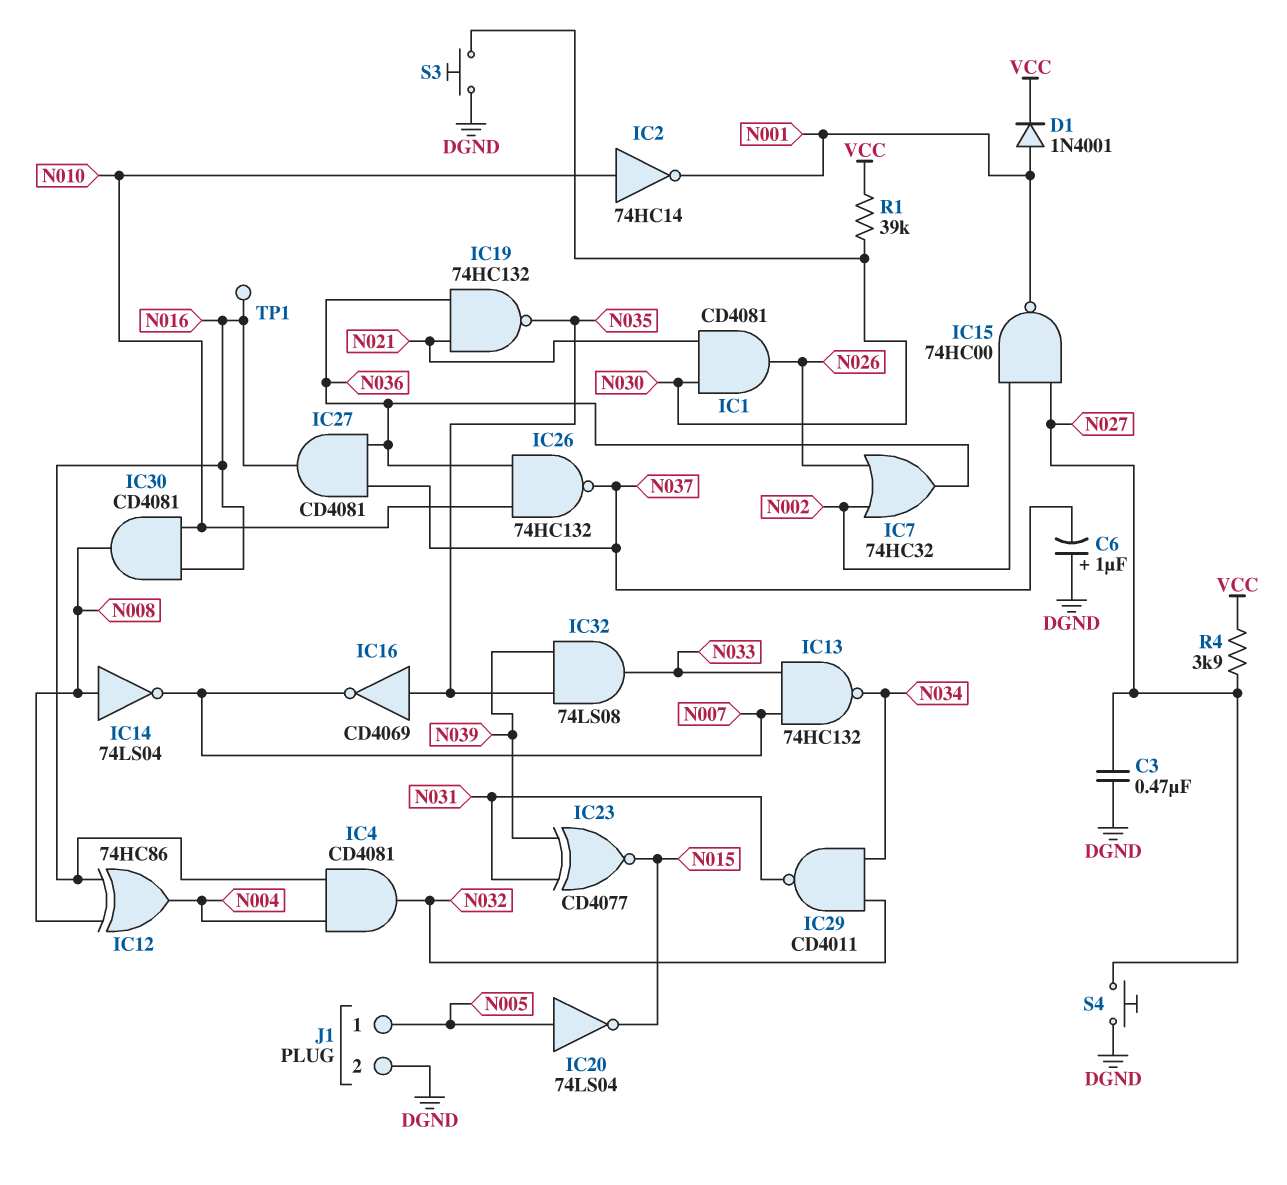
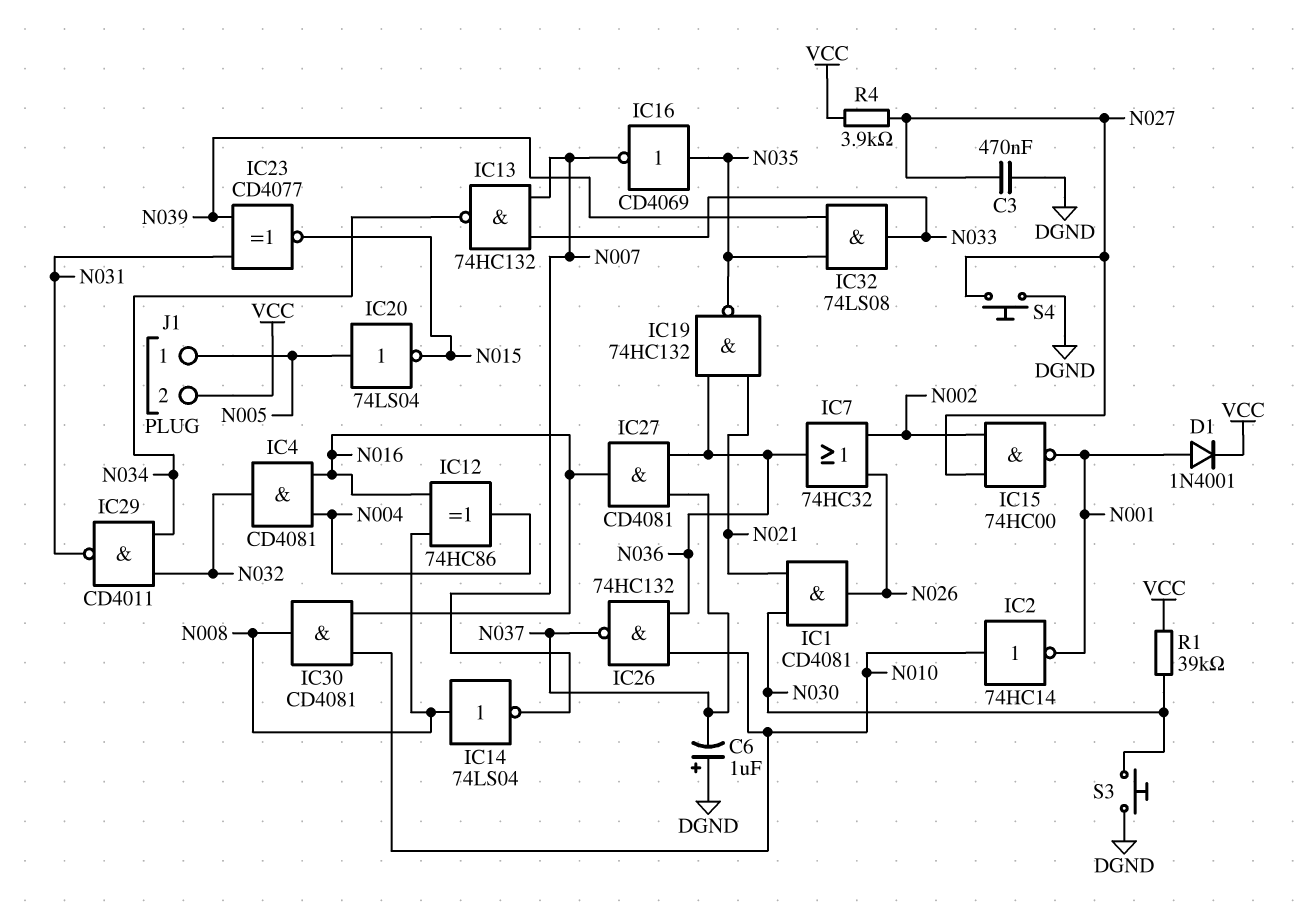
J1 pin 2: DGND -> VCC
TP1: test point (N016) -> none

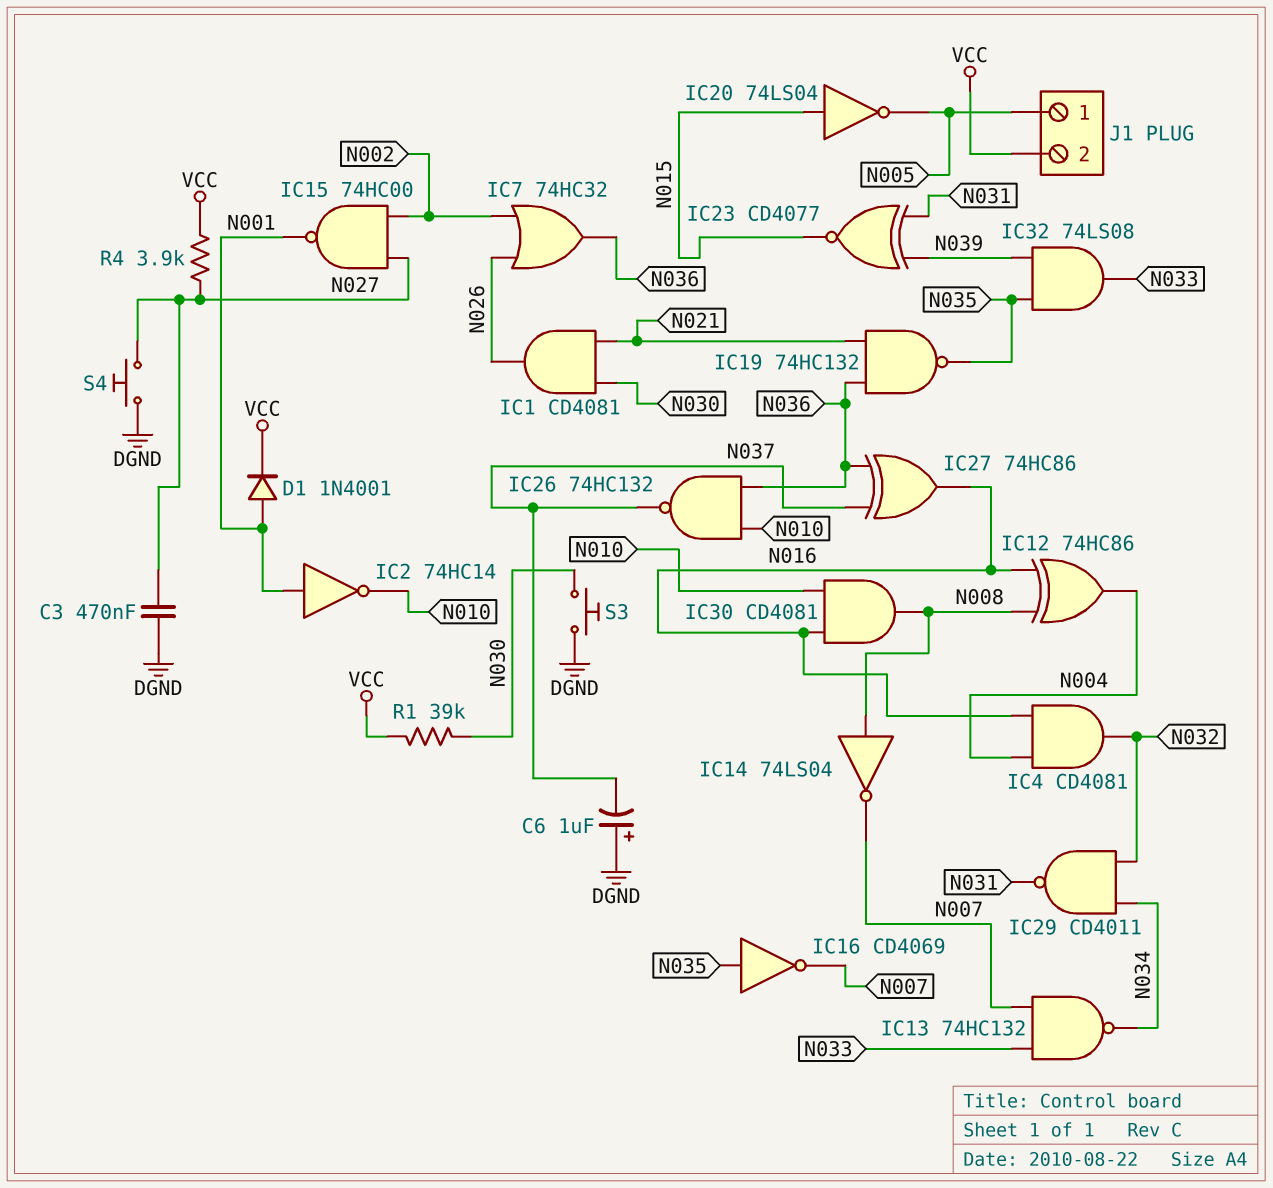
IC2: NOT 74HC14 (in N010, out N001) -> NOT 74HC14 (in N001, out N010)
IC20: NOT 74LS04 (in N005, out N015) -> NOT 74LS04 (in N015, out N005)
IC27: AND CD4081 (in N036, in N037, out N016) -> XOR 74HC86 (in N036, in N037, out N016)

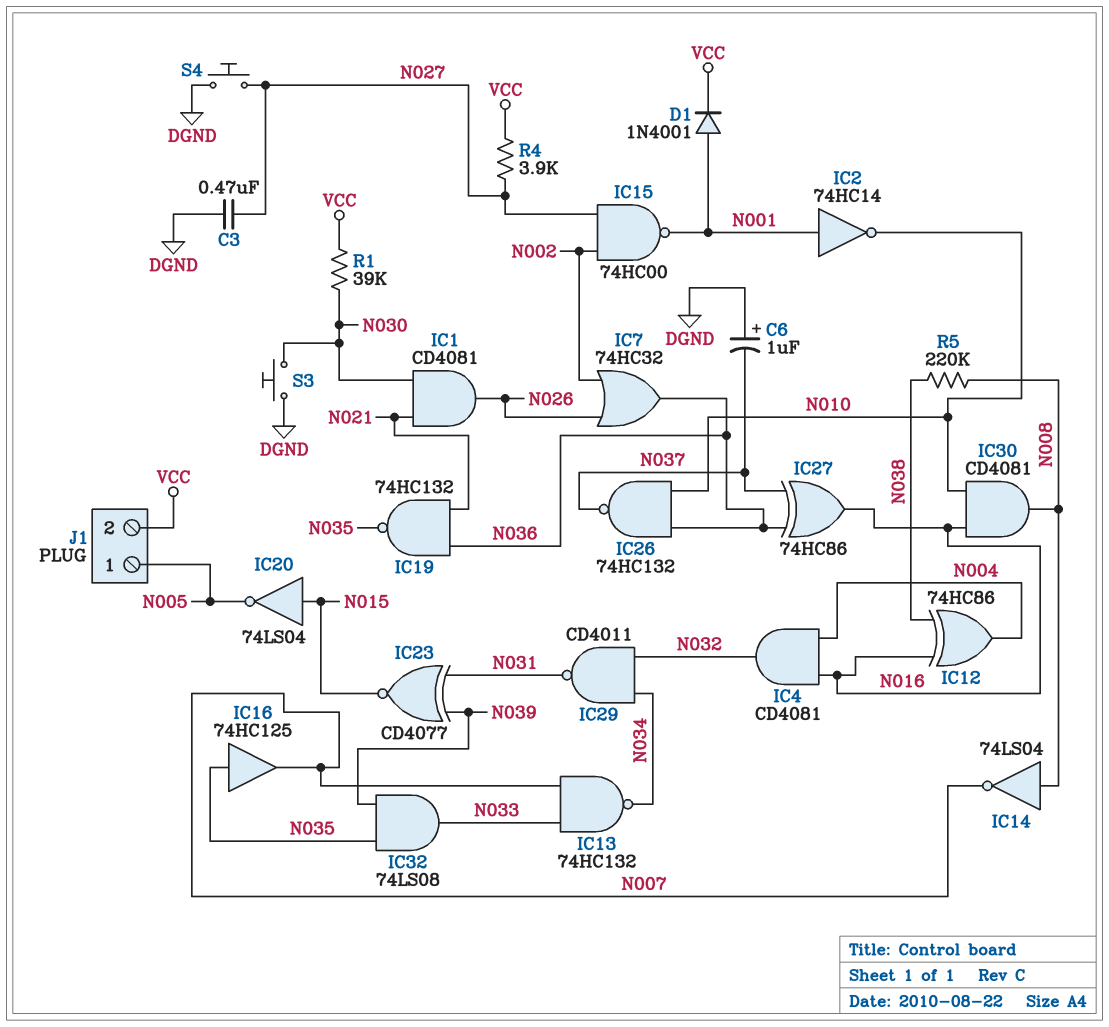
IC12: XOR 74HC86 (in N008, in N016, out N004) -> XOR 74HC86 (in N016, in N038, out N004)
IC16: NOT CD4069 (in N035, out N007) -> buffer 74HC125 (in N035, out N007)
R5: none -> 220k (N008, N038)

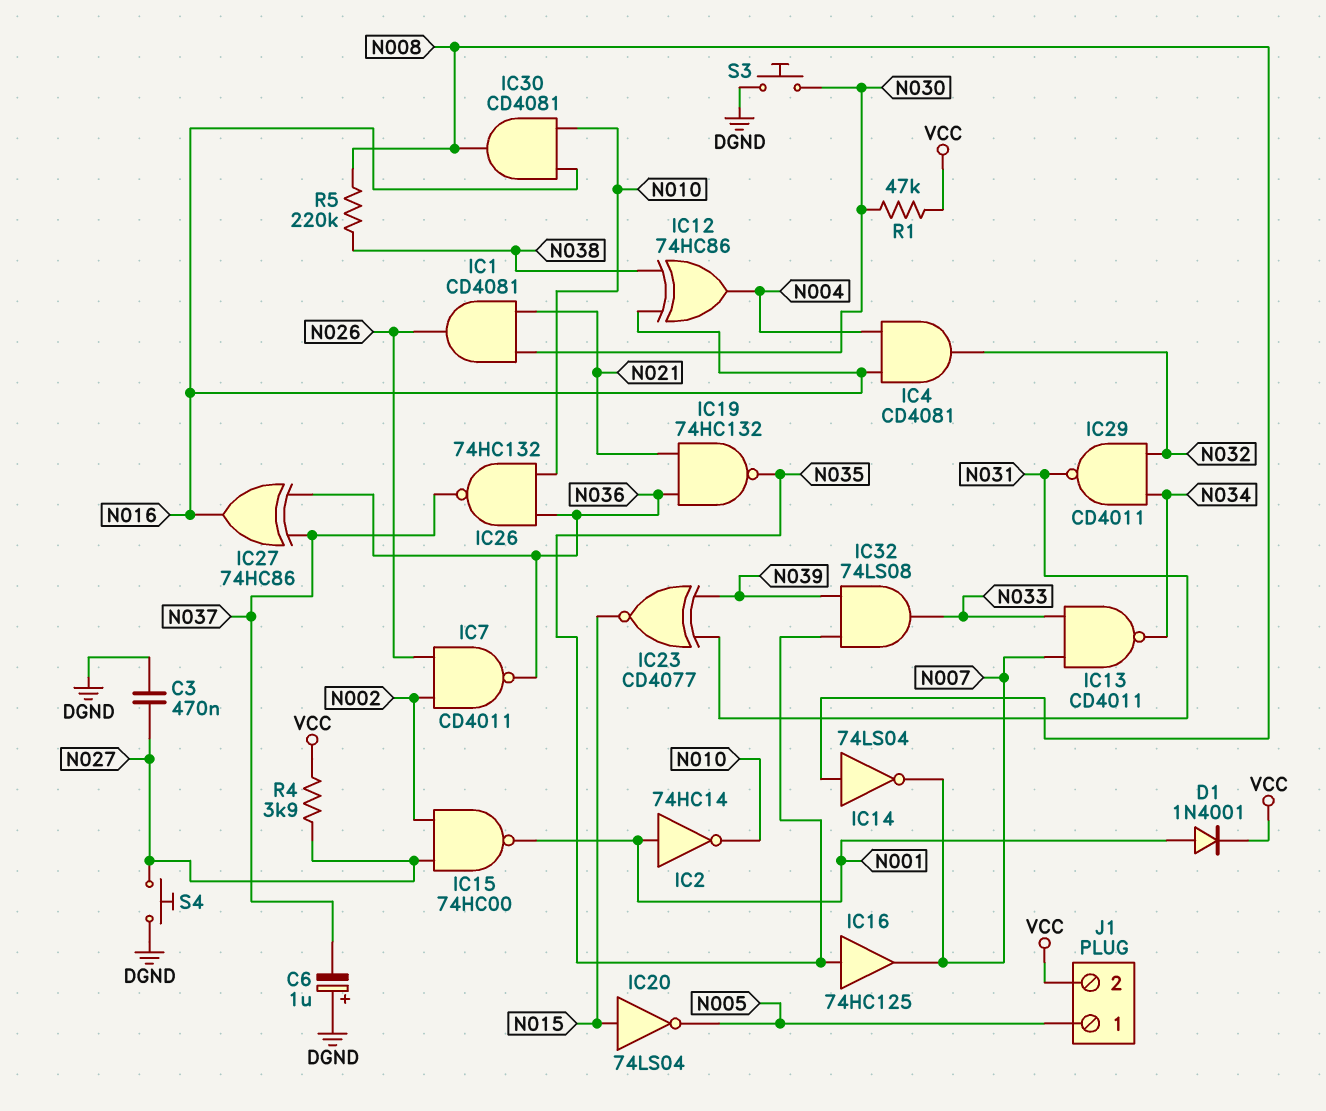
IC7: OR 74HC32 (in N002, in N026, out N036) -> NAND CD4011 (in N002, in N026, out N036)
IC13: NAND 74HC132 (in N007, in N033, out N034) -> NAND CD4011 (in N007, in N033, out N034)
R1: 39k (N030, VCC) -> 47k (N030, VCC)

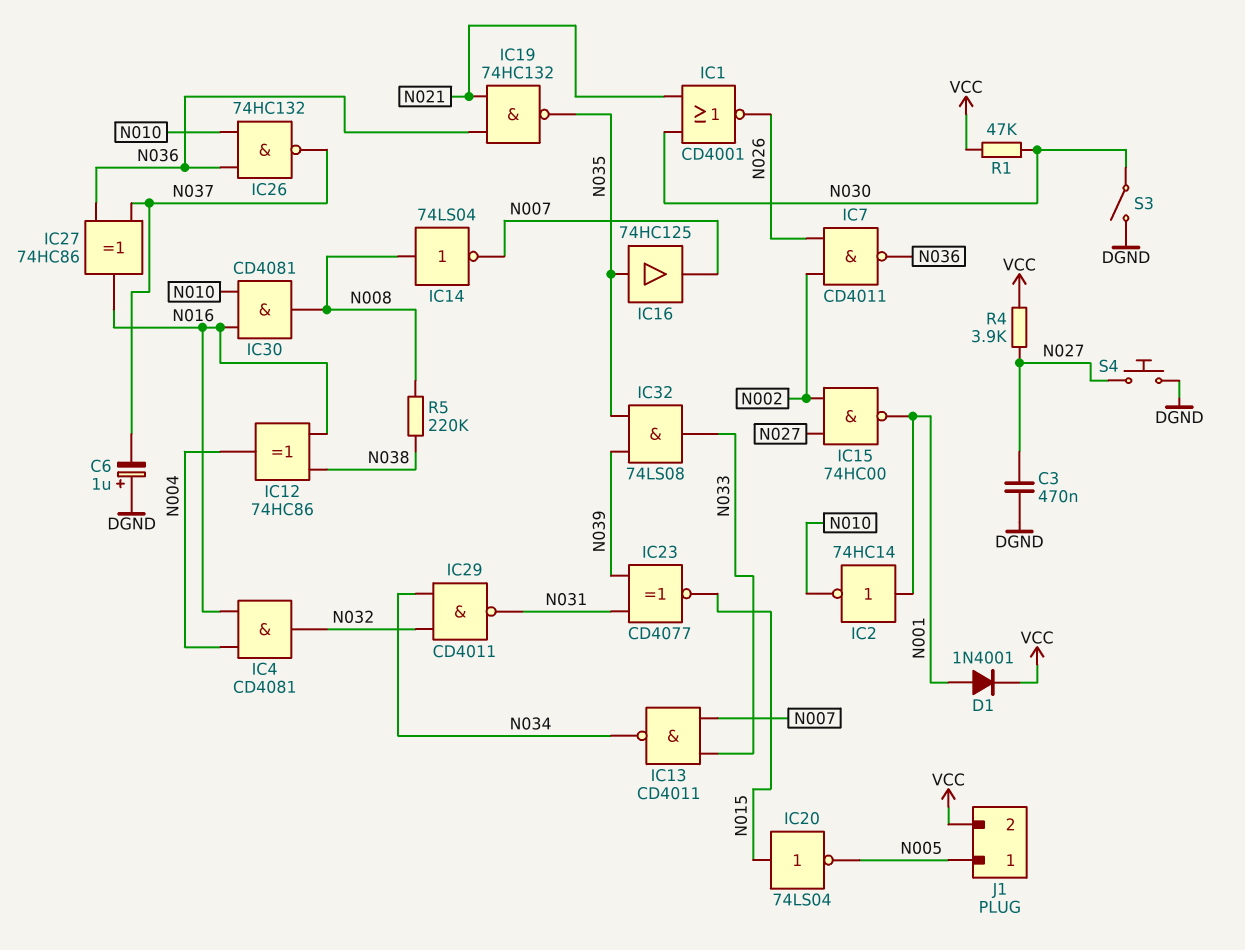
IC1: AND CD4081 (in N021, in N030, out N026) -> NOR CD4001 (in N021, in N030, out N026)
S3: button (DGND, N030) -> switch (DGND, N030)

